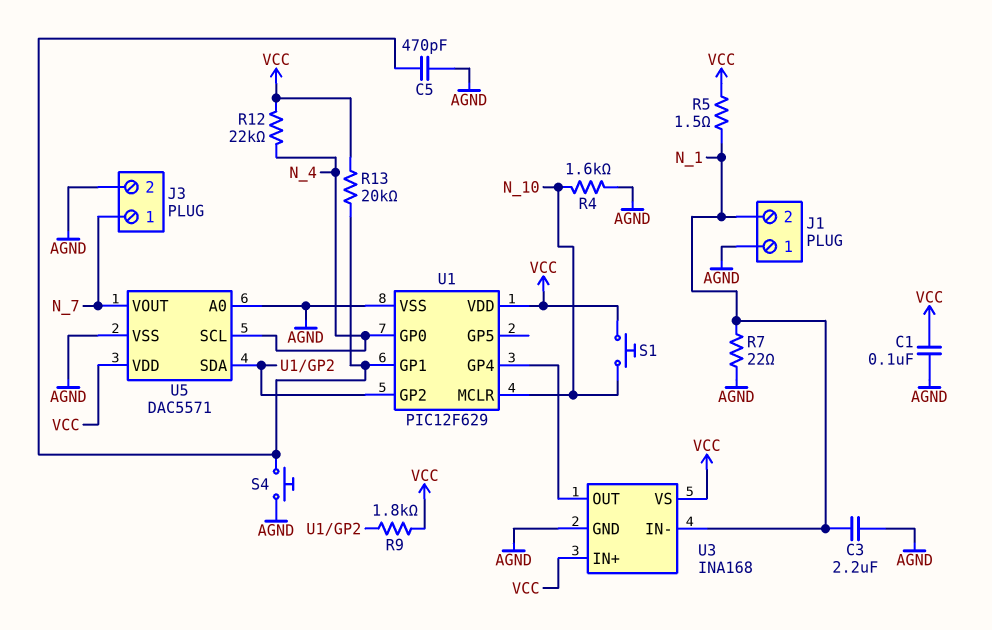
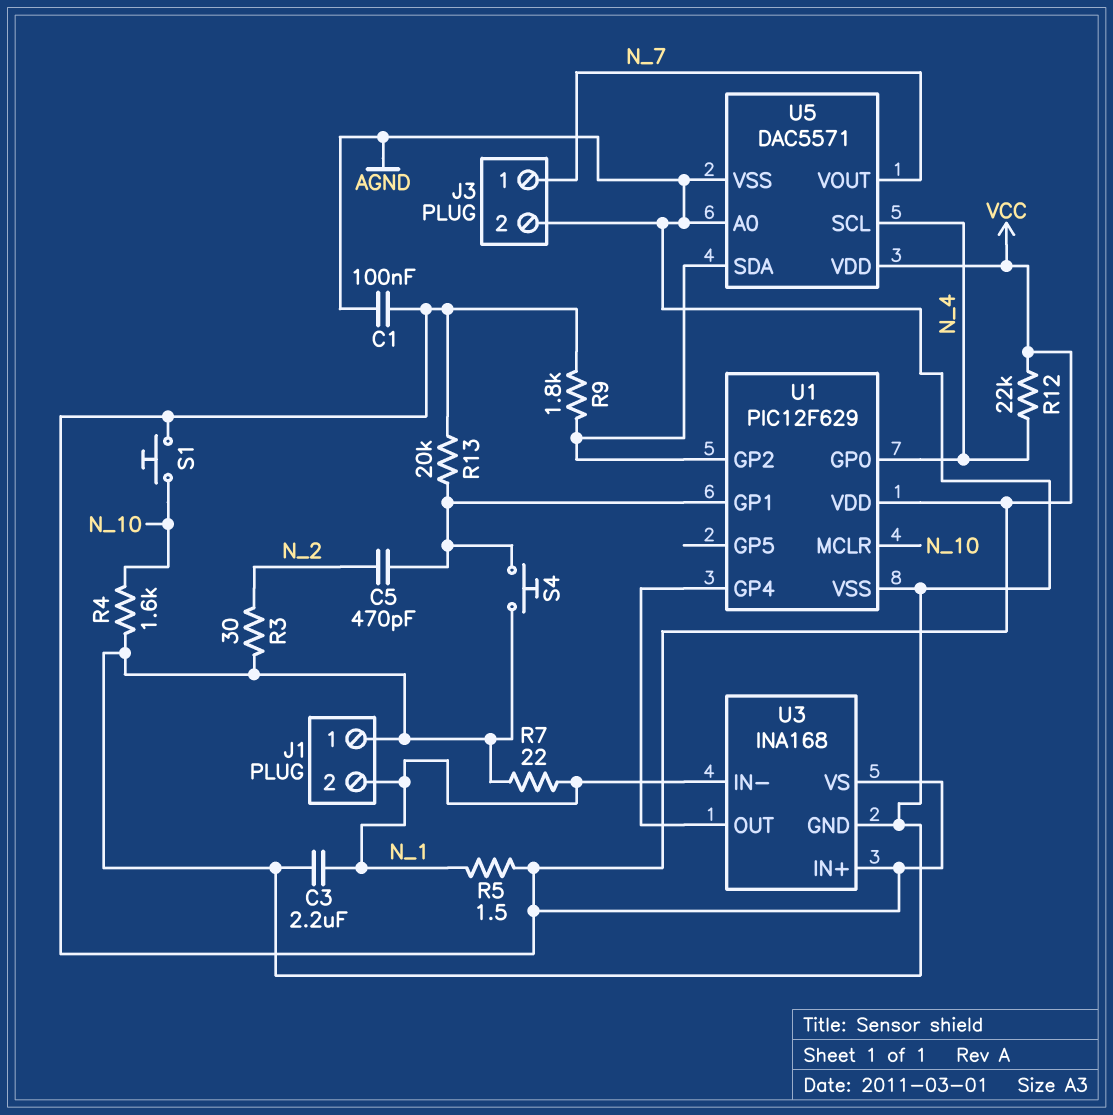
C5: 470pF (AGND, U1/GP1) -> 470pF (N_2, U1/GP1)
R3: none -> 30 (AGND, N_2)

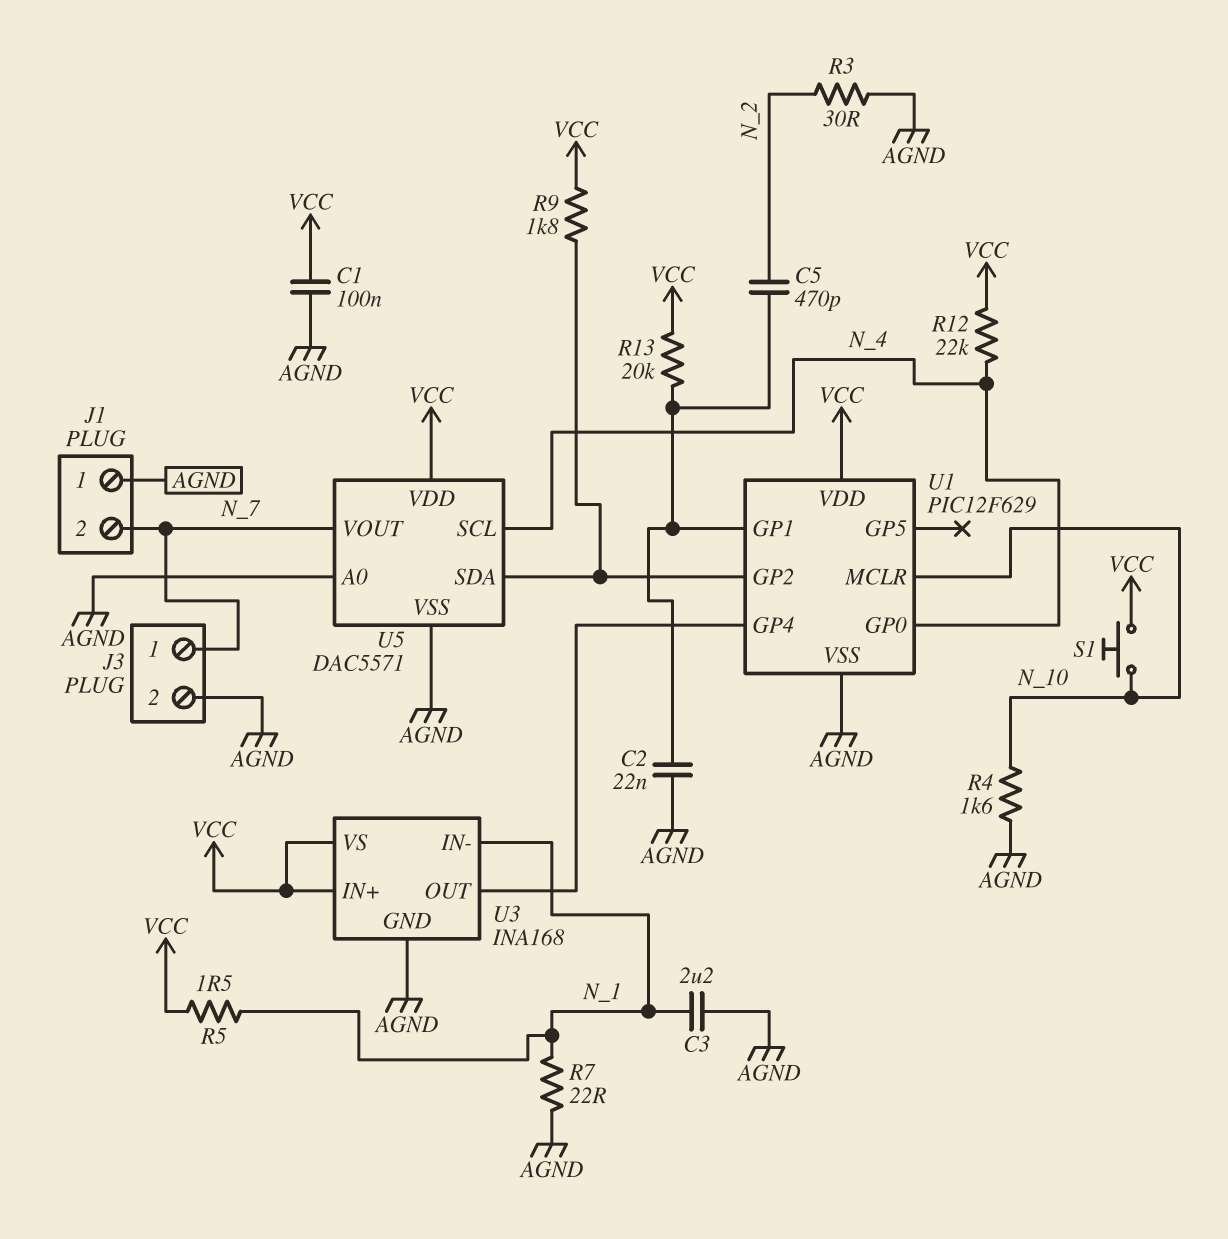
C2: none -> 22nF (AGND, U1/GP1)
J1 pin 2: N_1 -> N_7
S4: button (AGND, U1/GP1) -> none

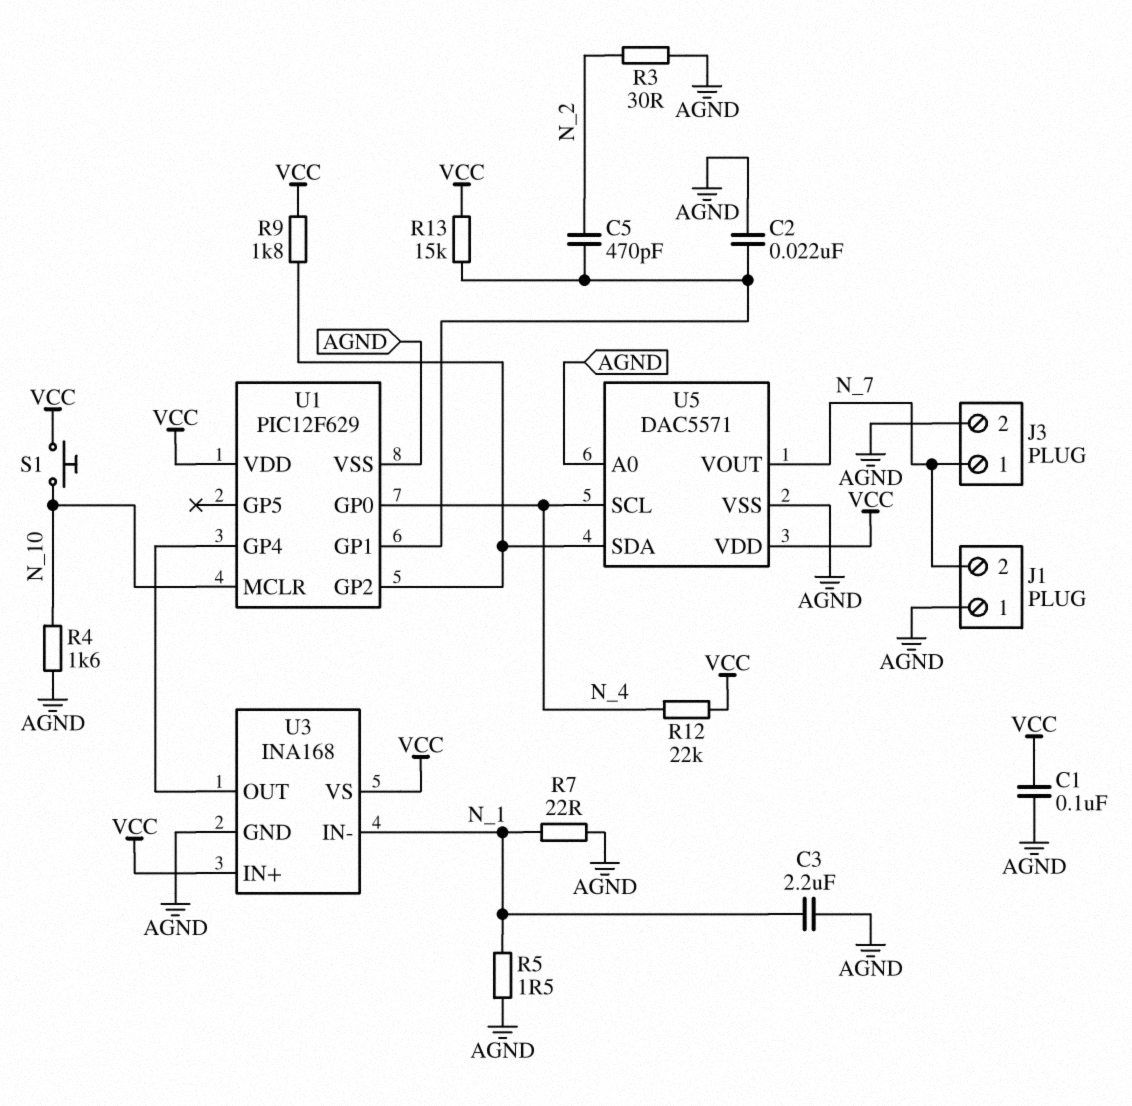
R5: 1.5 (N_1, VCC) -> 1.5 (AGND, N_1)
R13: 20k (U1/GP1, VCC) -> 15k (U1/GP1, VCC)

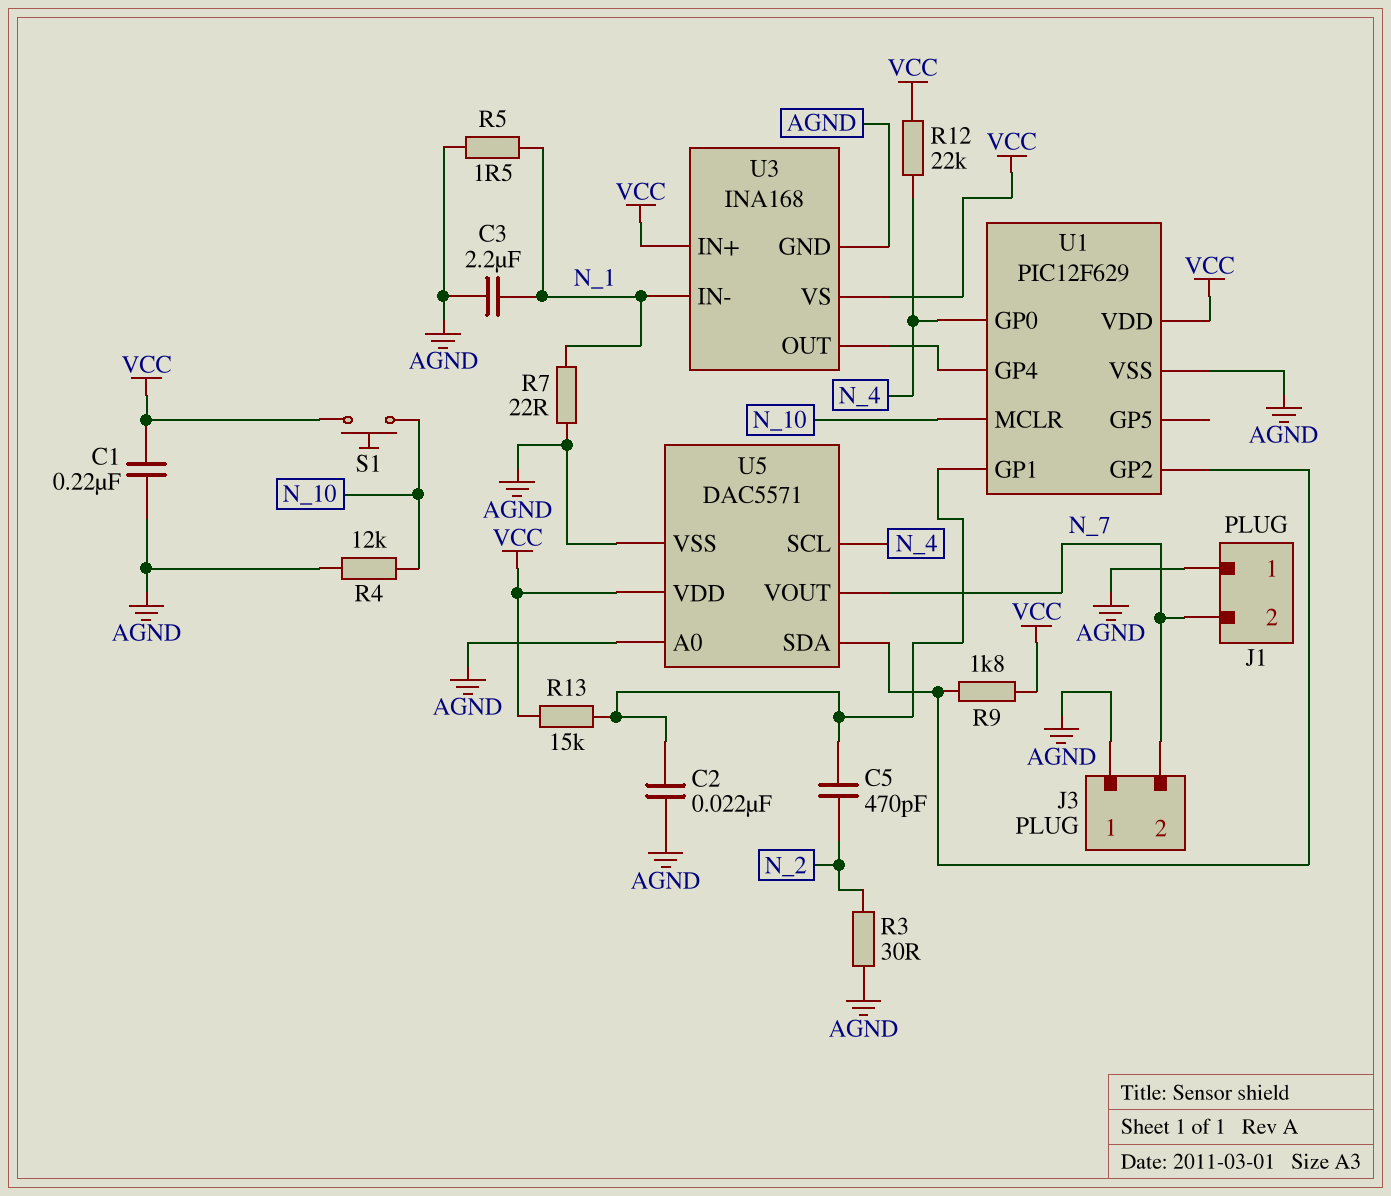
C1: 100nF (AGND, VCC) -> 220nF (AGND, VCC)
J3 pin 1: N_7 -> AGND
J3 pin 2: AGND -> N_7
R4: 1.6k (AGND, N_10) -> 12k (AGND, N_10)

